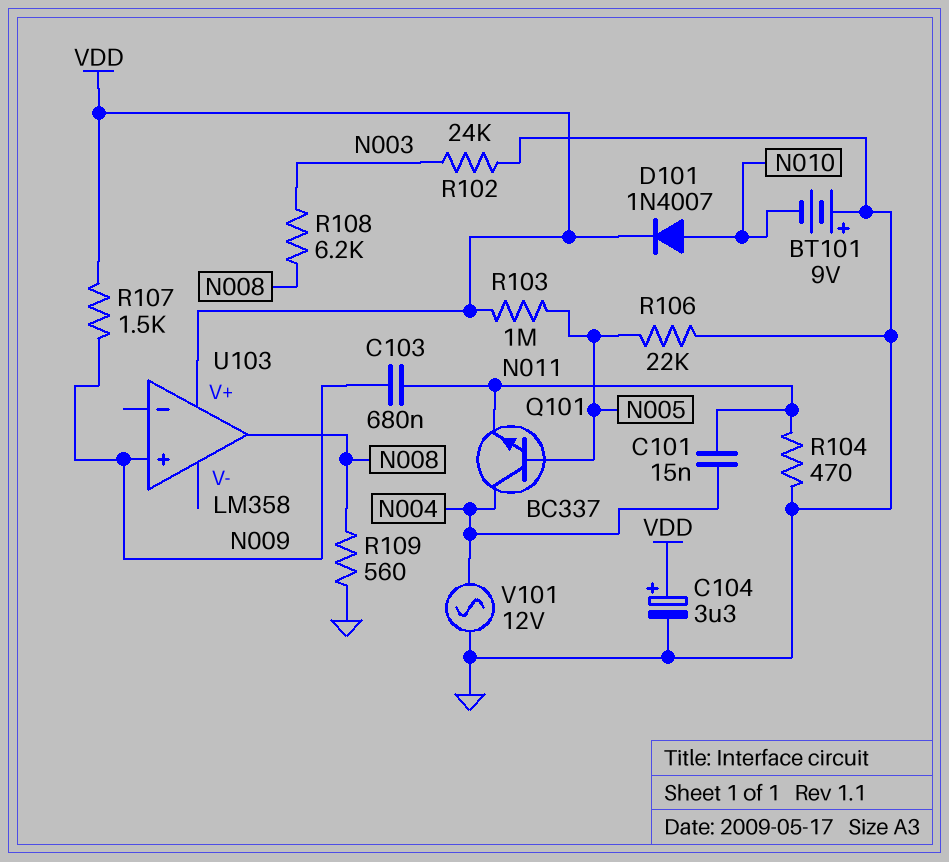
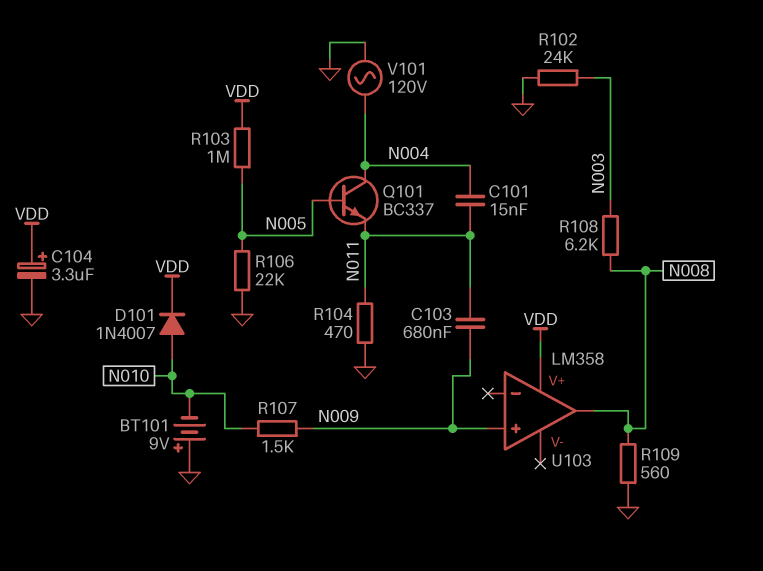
R107: 1.5k (N009, VDD) -> 1.5k (N009, N010)
V101: AC 12V (GND, N004) -> AC 120V (GND, N004)

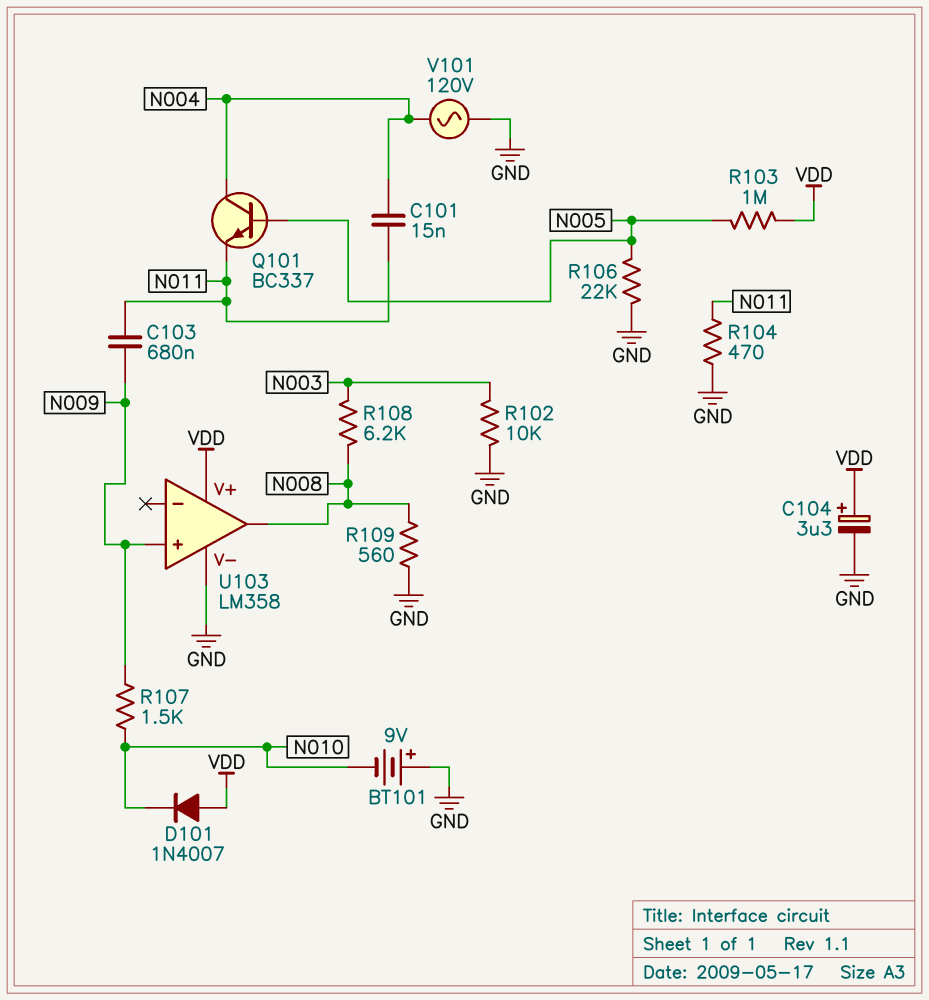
D101: diode 1N4007 (A N010, K VDD) -> diode 1N4007 (A VDD, K N010)
R102: 24k (GND, N003) -> 10k (GND, N003)
U103 pin V-: none -> GND

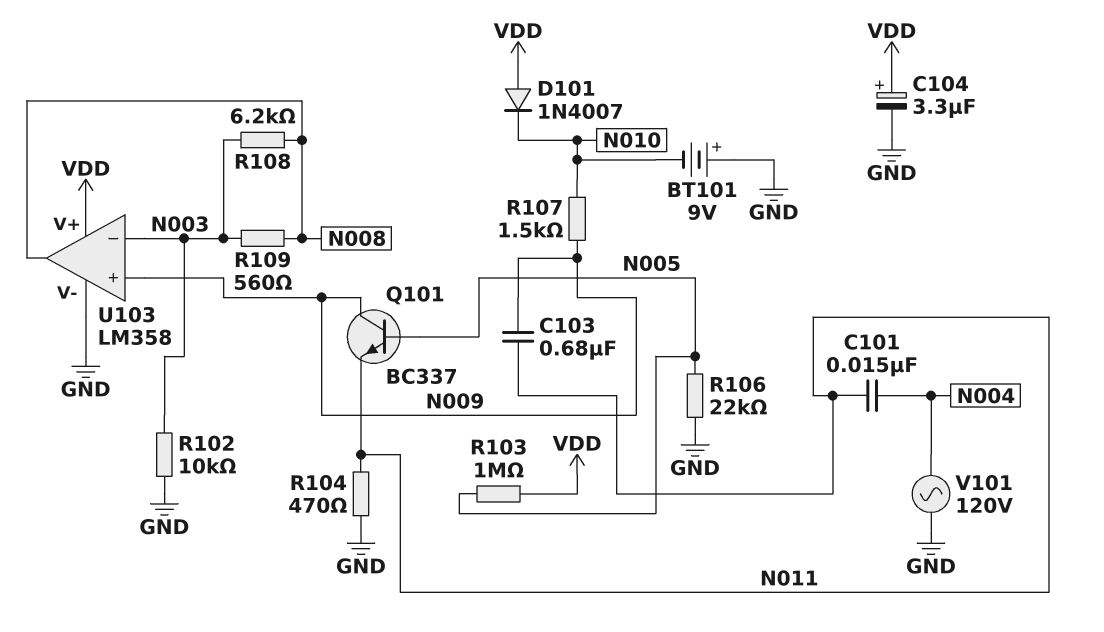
Q101: NPN BC337 (B N005, C N004, E N011) -> NPN BC337 (B N005, C N009, E N011)
R109: 560 (GND, N008) -> 560 (N003, N008)
U103 pin in-: none -> N003

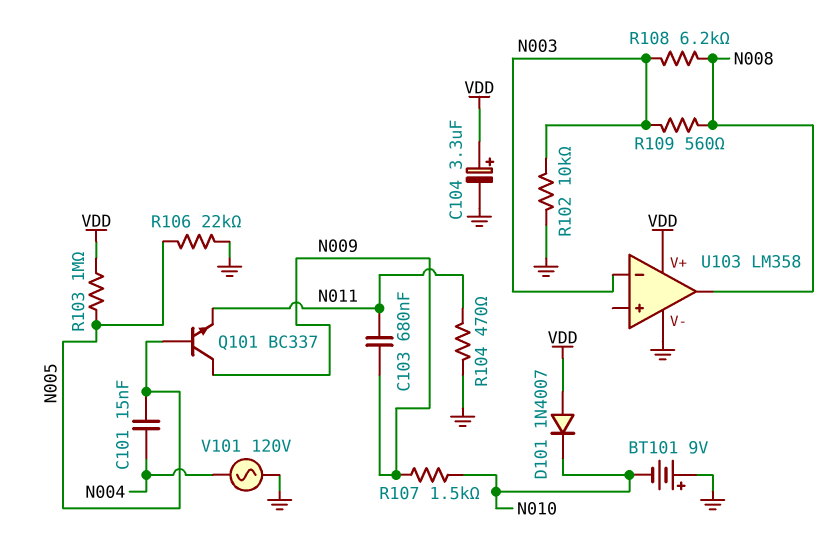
C101: 15nF (N004, N011) -> 15nF (N004, N005)
U103 pin in+: N009 -> none

